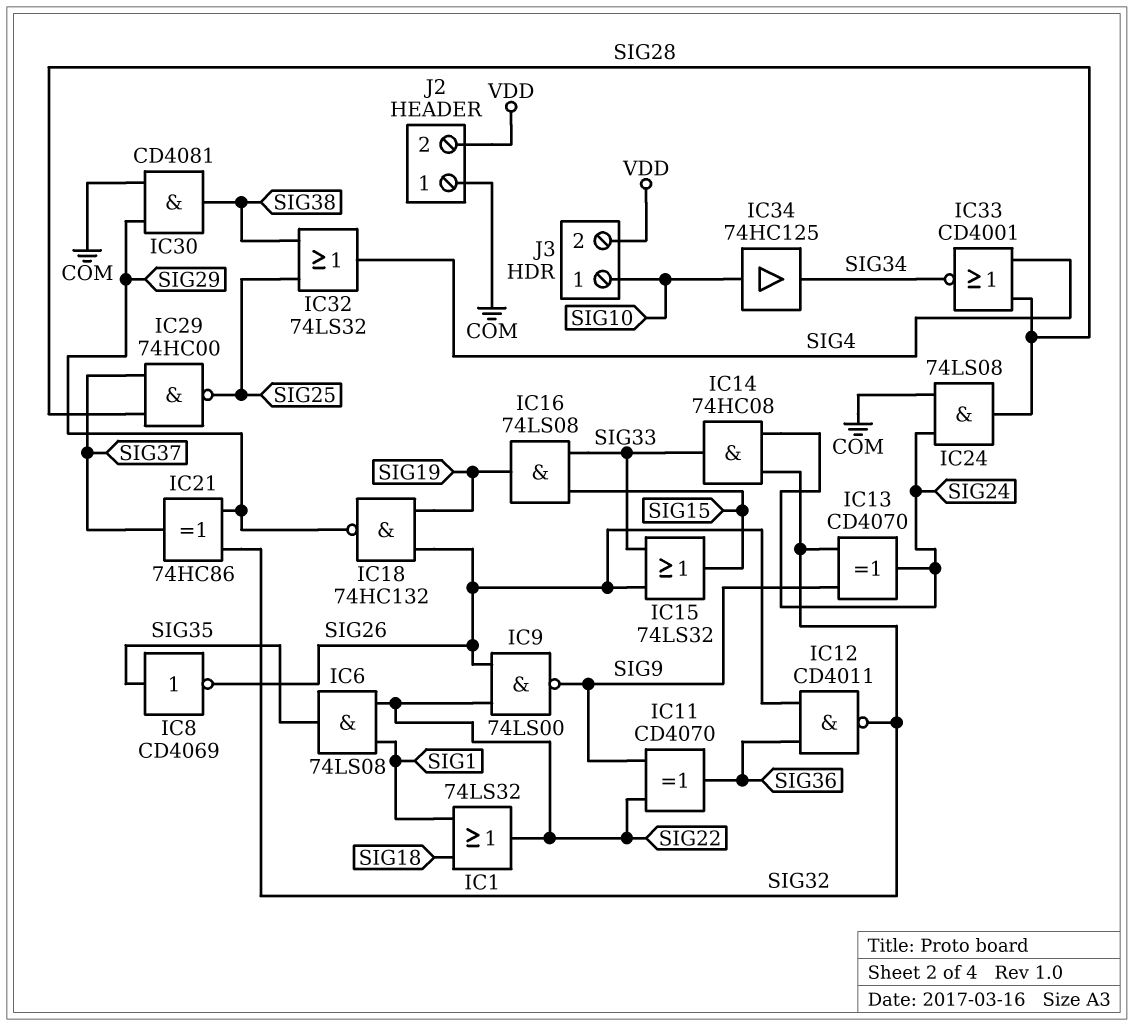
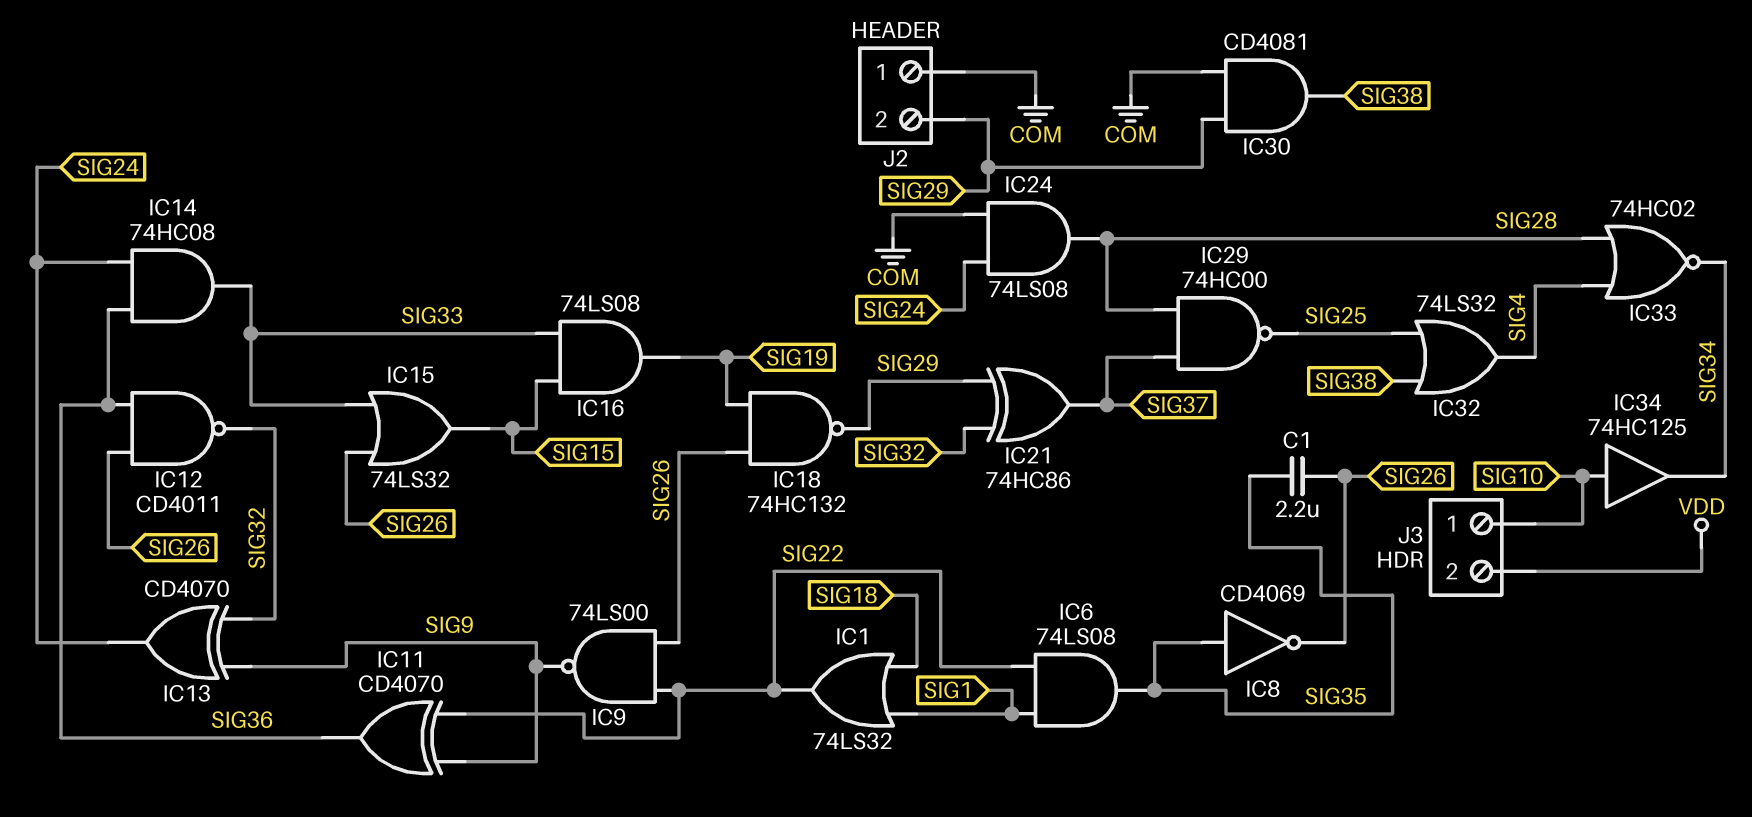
C1: none -> 2.2uF (SIG26, SIG35)
IC14: AND 74HC08 (in SIG24, in SIG32, out SIG33) -> AND 74HC08 (in SIG24, in SIG36, out SIG33)
IC33: NOR CD4001 (in SIG4, in SIG28, out SIG34) -> NOR 74HC02 (in SIG4, in SIG28, out SIG34)
J2 pin 2: VDD -> SIG29

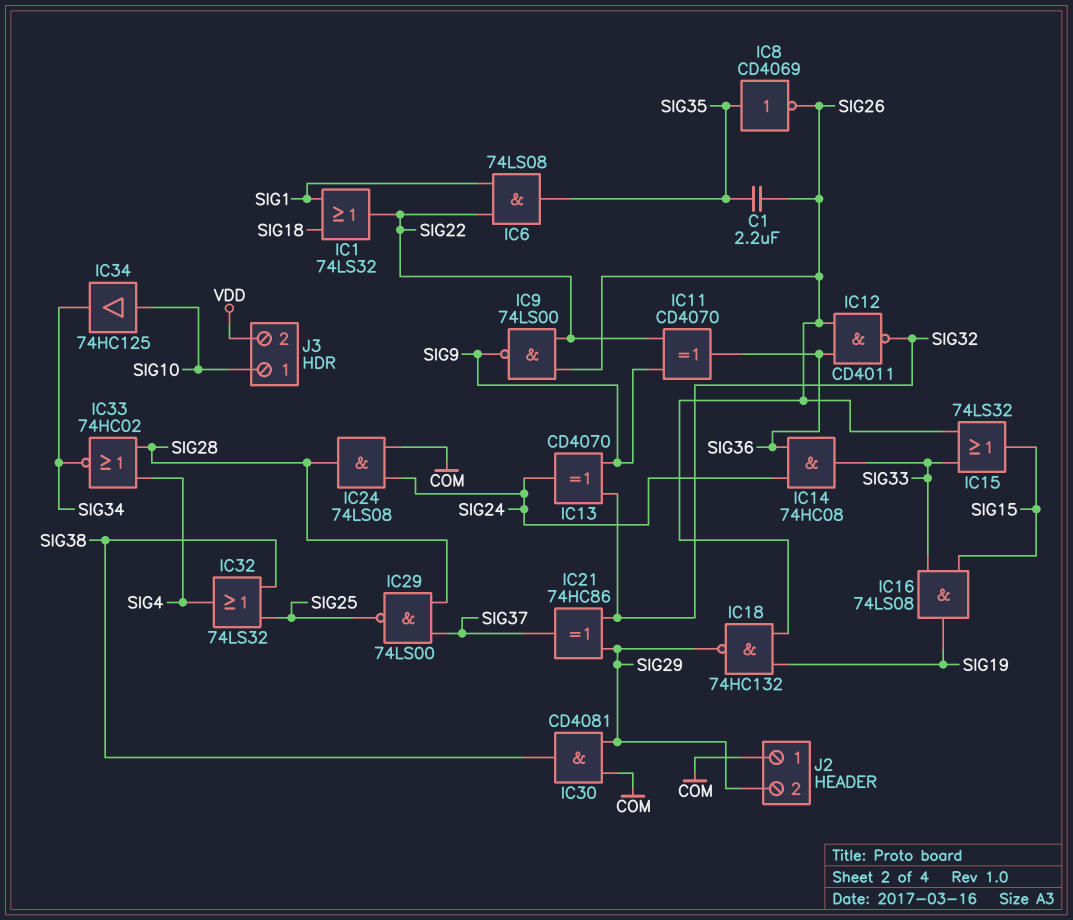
IC29: NAND 74HC00 (in SIG28, in SIG37, out SIG25) -> NAND 74LS00 (in SIG28, in SIG37, out SIG25)

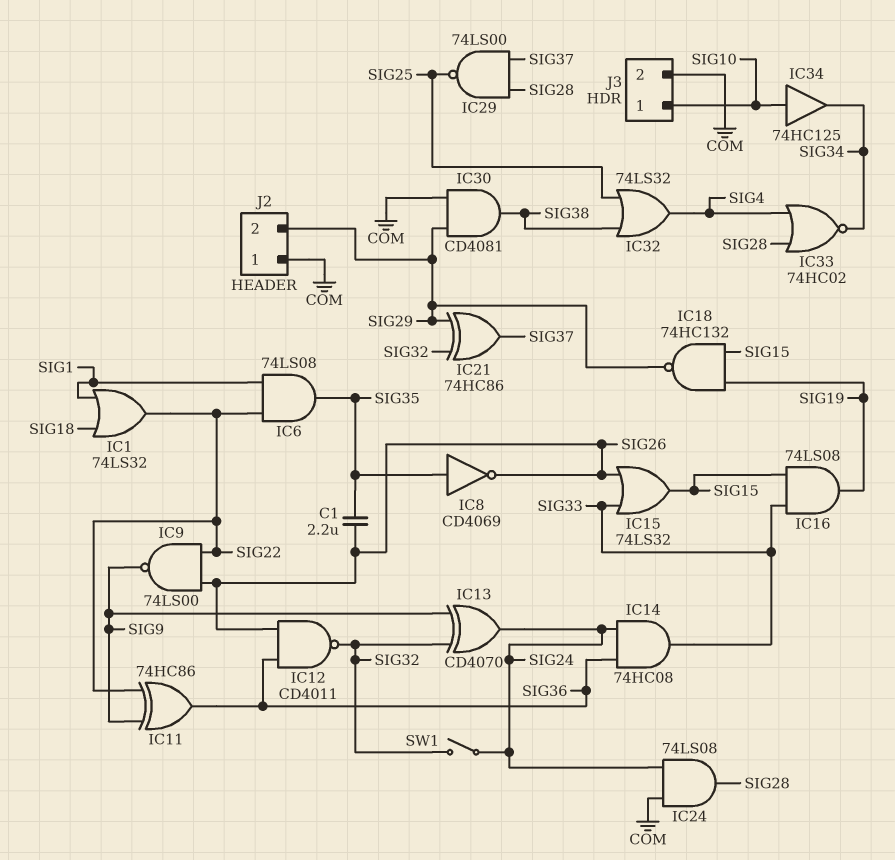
IC11: XOR CD4070 (in SIG9, in SIG22, out SIG36) -> XOR 74HC86 (in SIG9, in SIG22, out SIG36)
IC18: NAND 74HC132 (in SIG19, in SIG26, out SIG29) -> NAND 74HC132 (in SIG15, in SIG19, out SIG29)
J3 pin 2: VDD -> COM
SW1: none -> switch (SIG24, SIG32)

